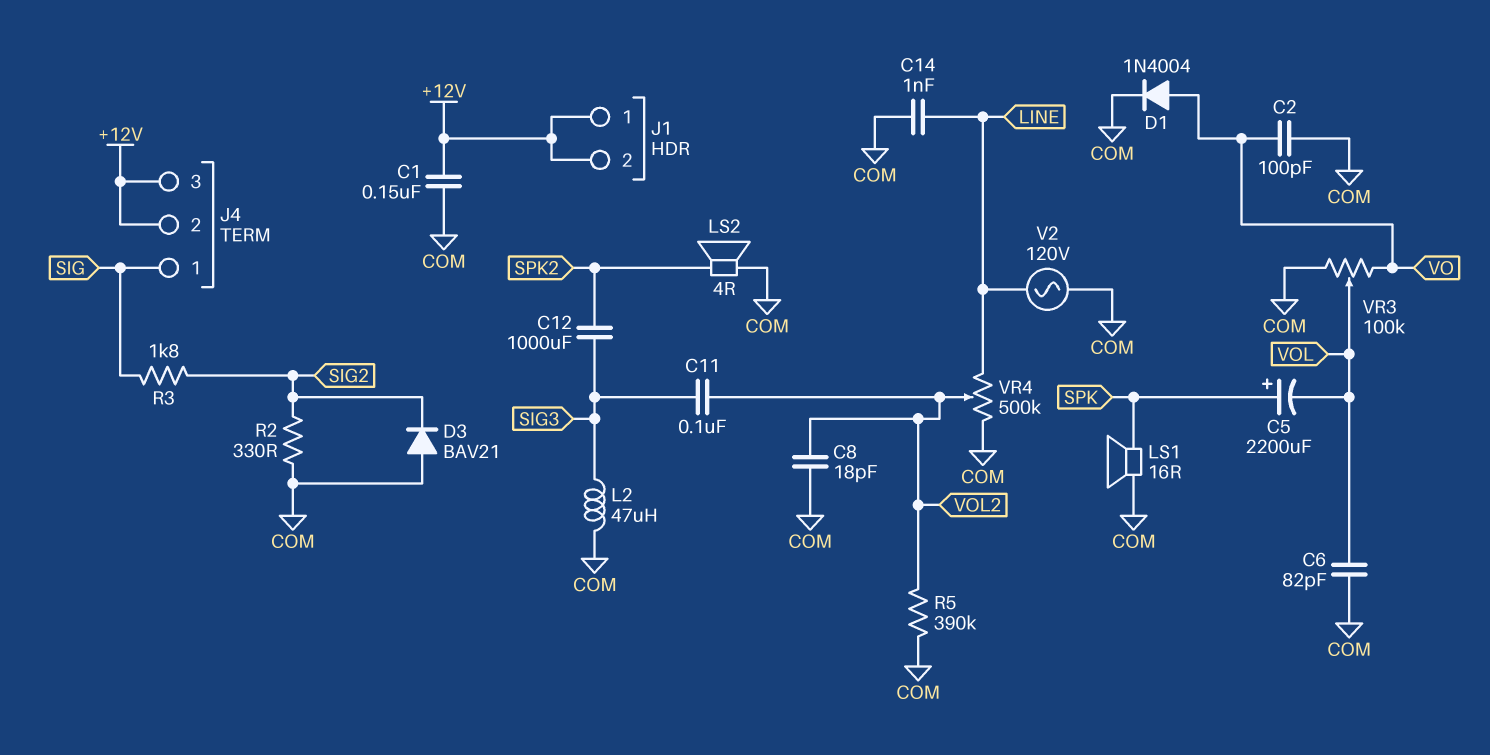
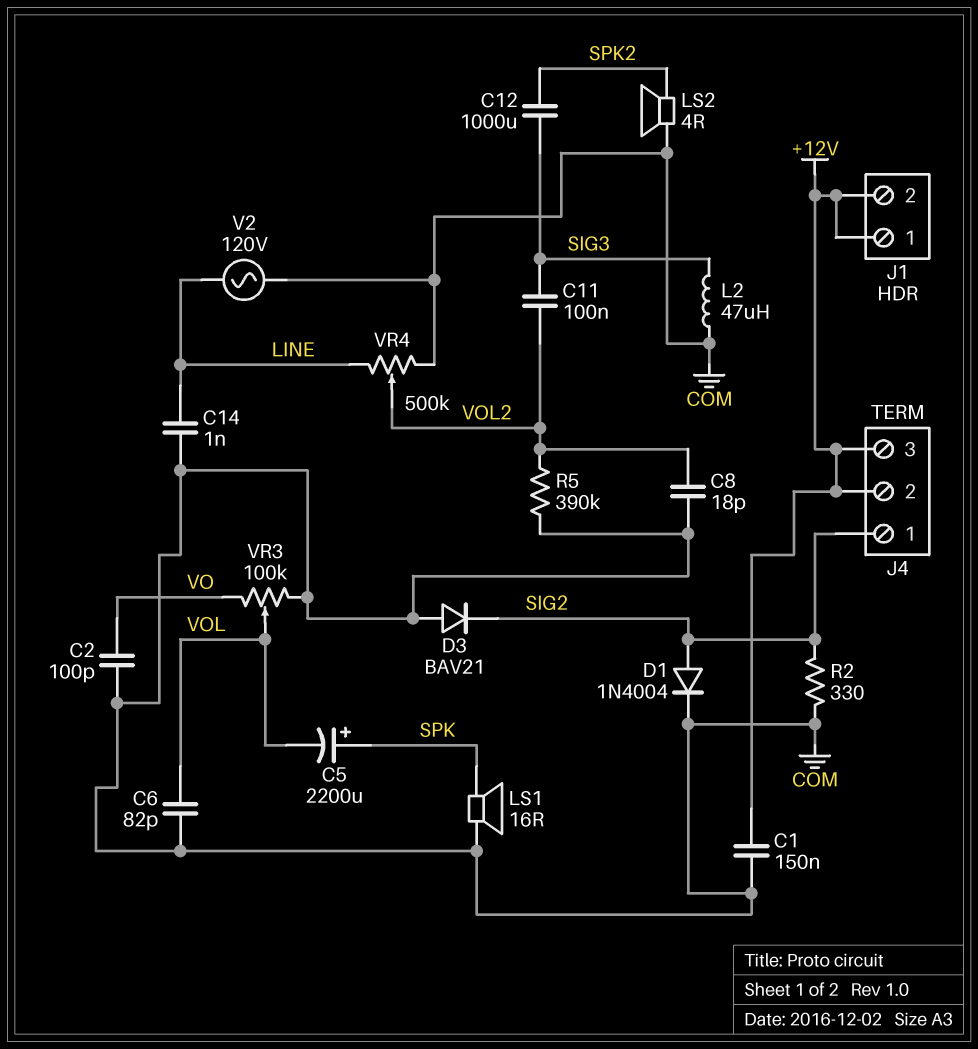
D1: diode 1N4004 (A VO, K COM) -> diode 1N4004 (A SIG2, K COM)
J4 pin 1: SIG -> SIG2
R3: 1.8k (SIG, SIG2) -> none

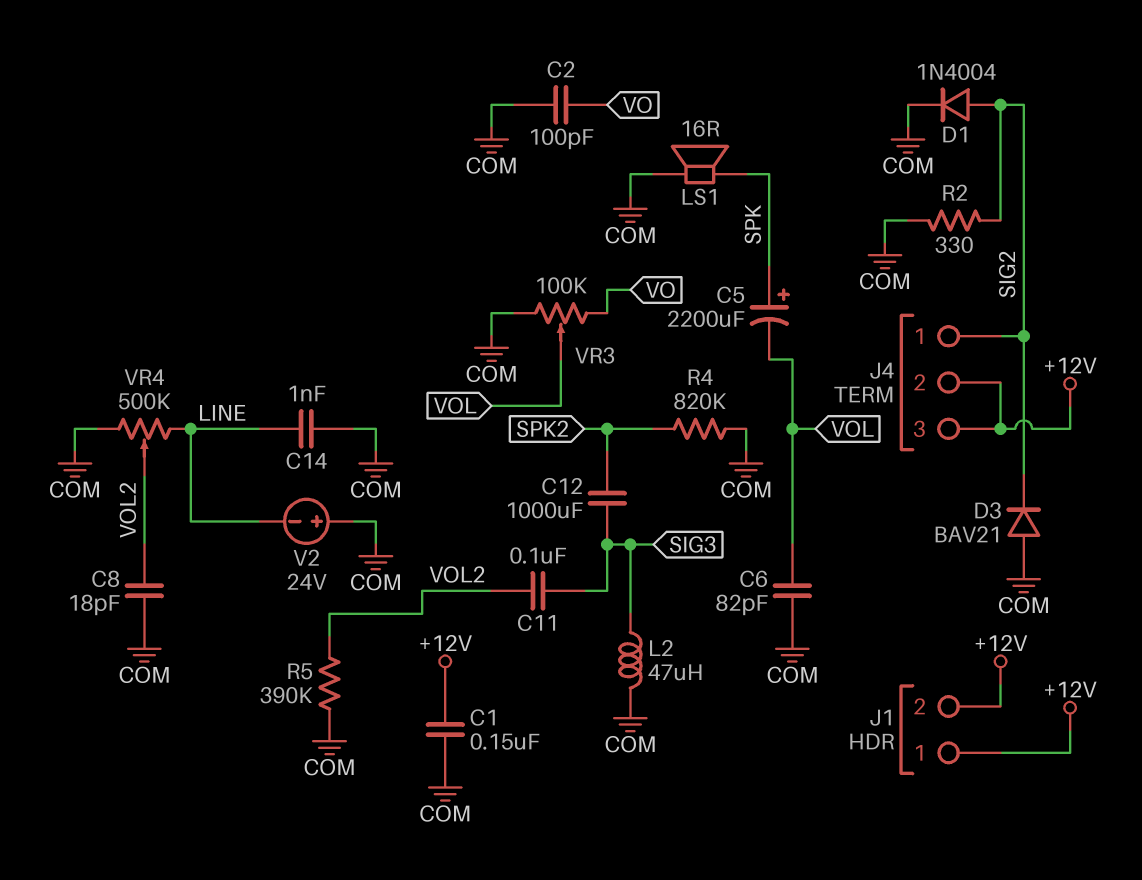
LS2: speaker 4R (COM, SPK2) -> none
R4: none -> 820k (COM, SPK2)
V2: AC 120V (COM, LINE) -> 24V (plus COM, minus LINE)

